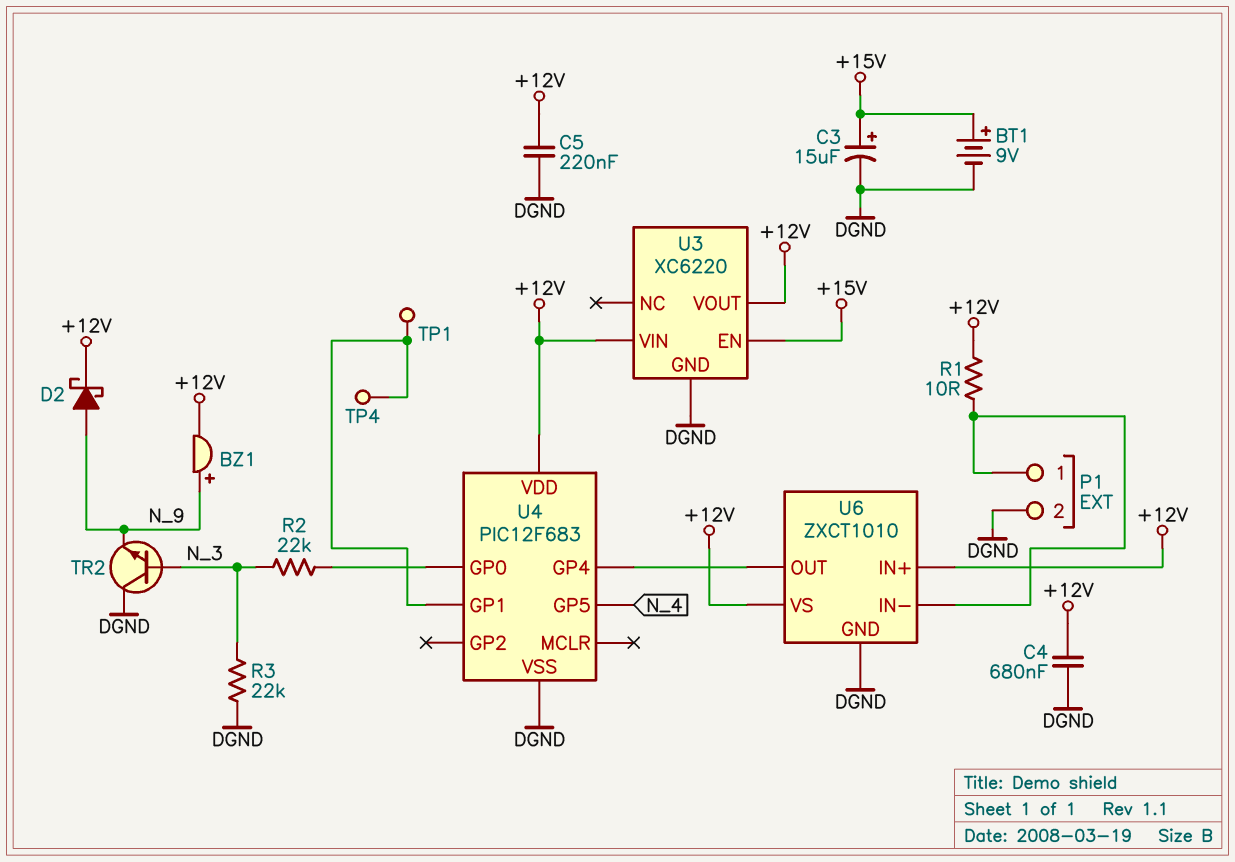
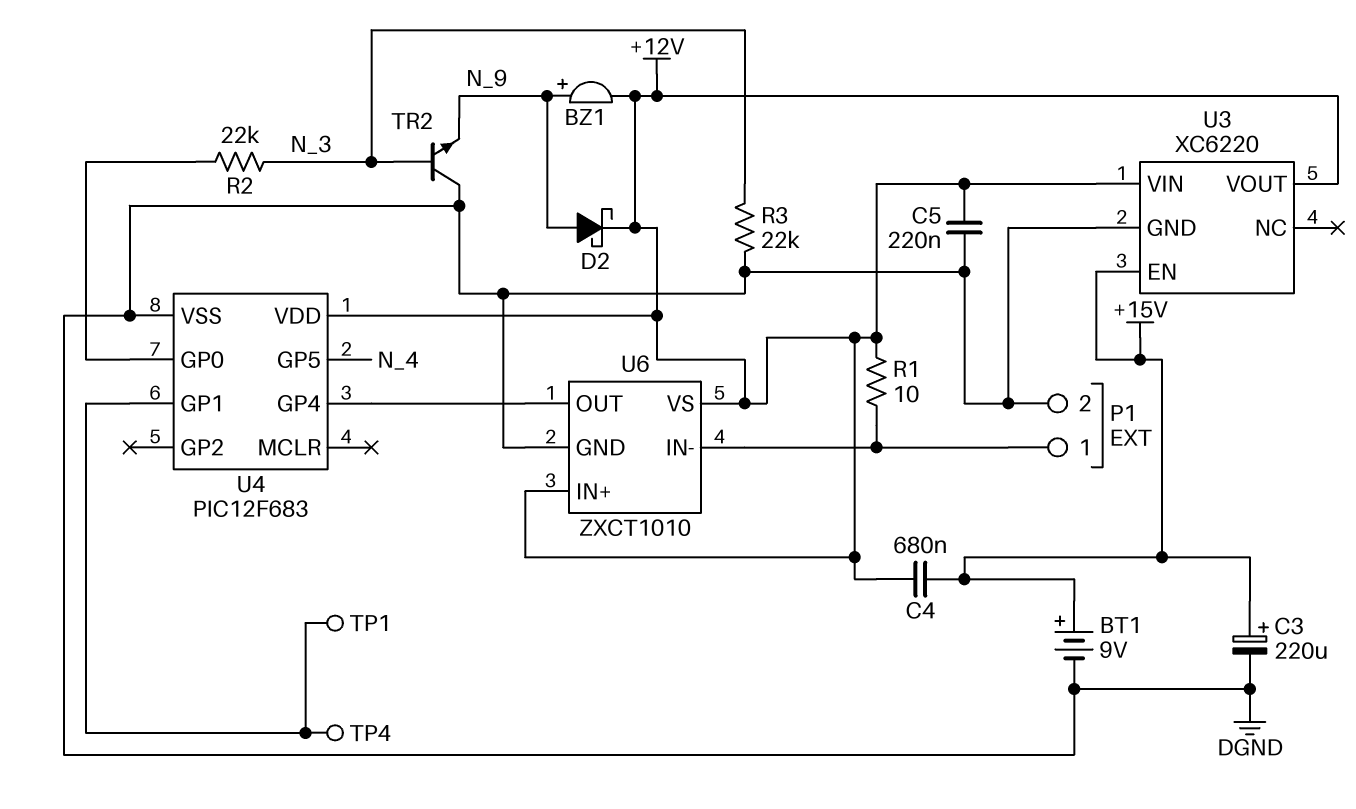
C3: 15uF (plus +15V, minus DGND) -> 220uF (plus +15V, minus DGND)
C4: 680nF (+12V, DGND) -> 680nF (+12V, +15V)

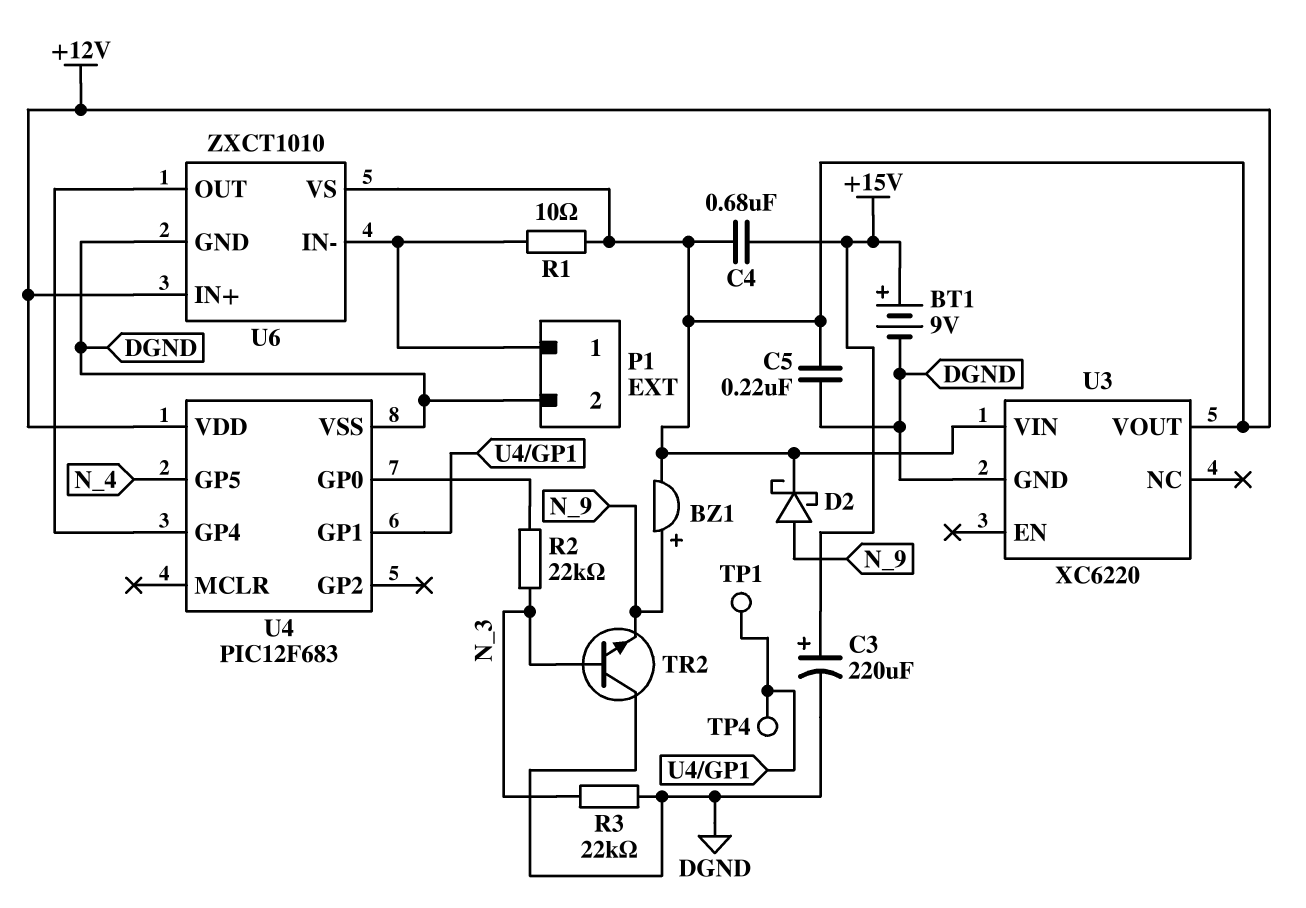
U3 pin EN: +15V -> none

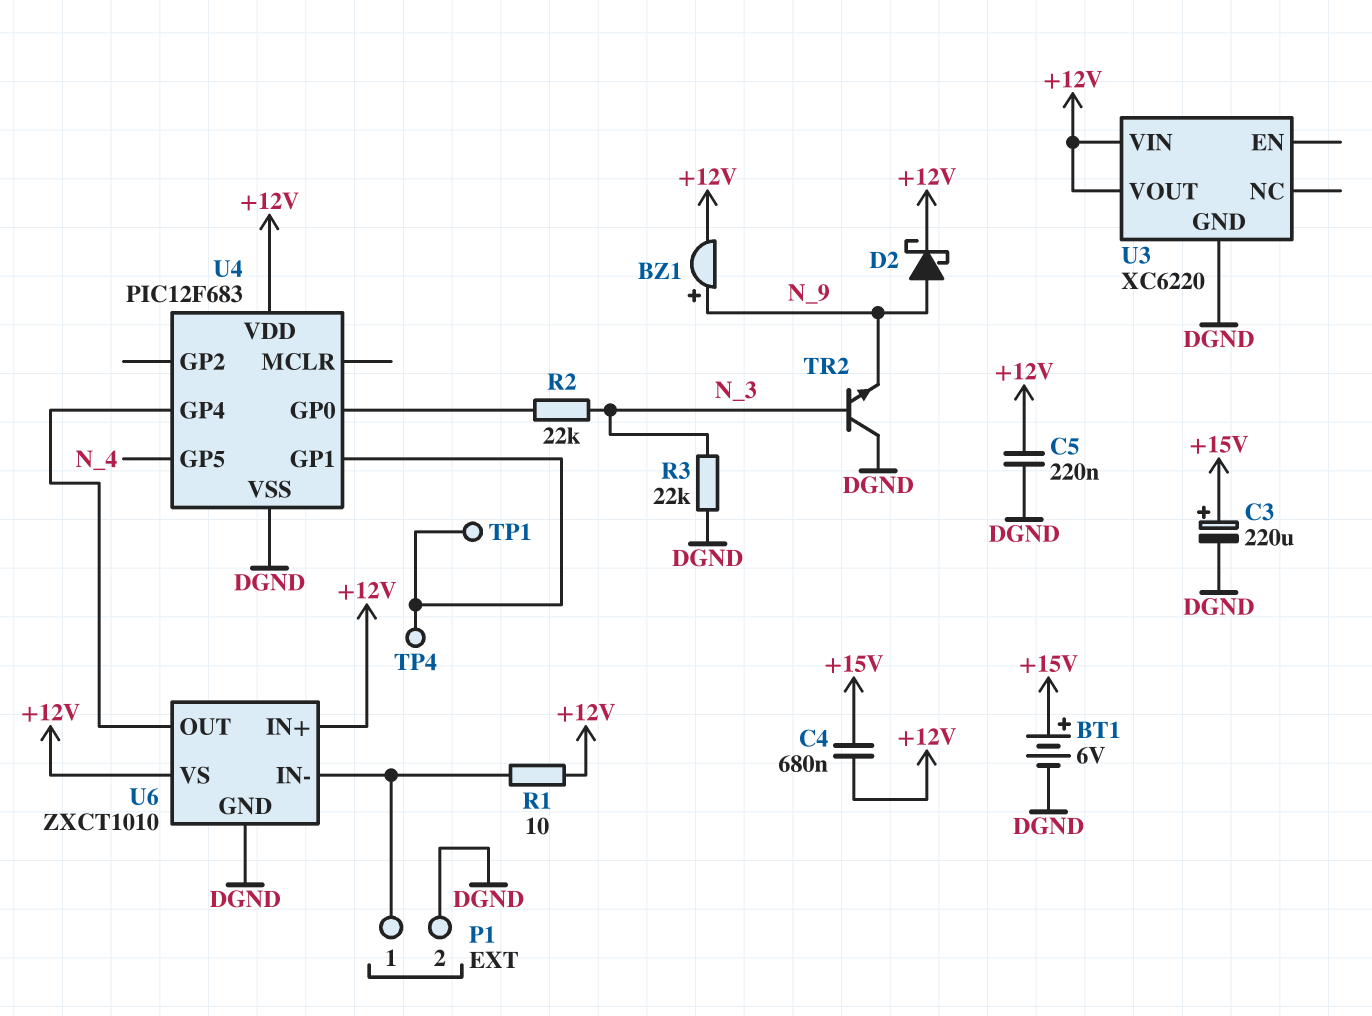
BT1: 9V (plus +15V, minus DGND) -> 6V (plus +15V, minus DGND)

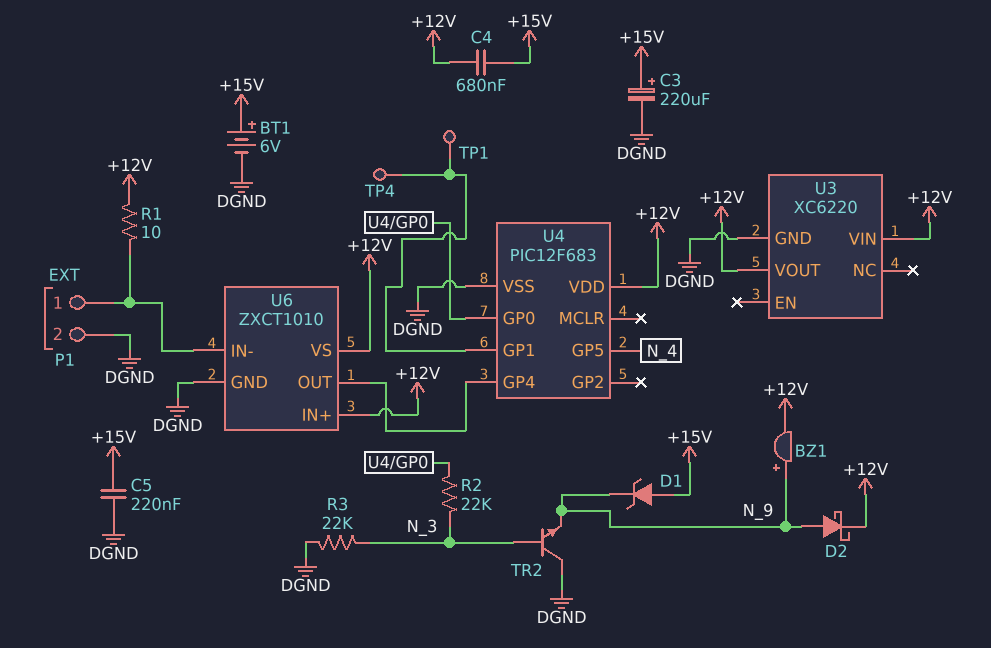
C5: 220nF (+12V, DGND) -> 220nF (+15V, DGND)
D1: none -> zener (A +15V, K N_9)

